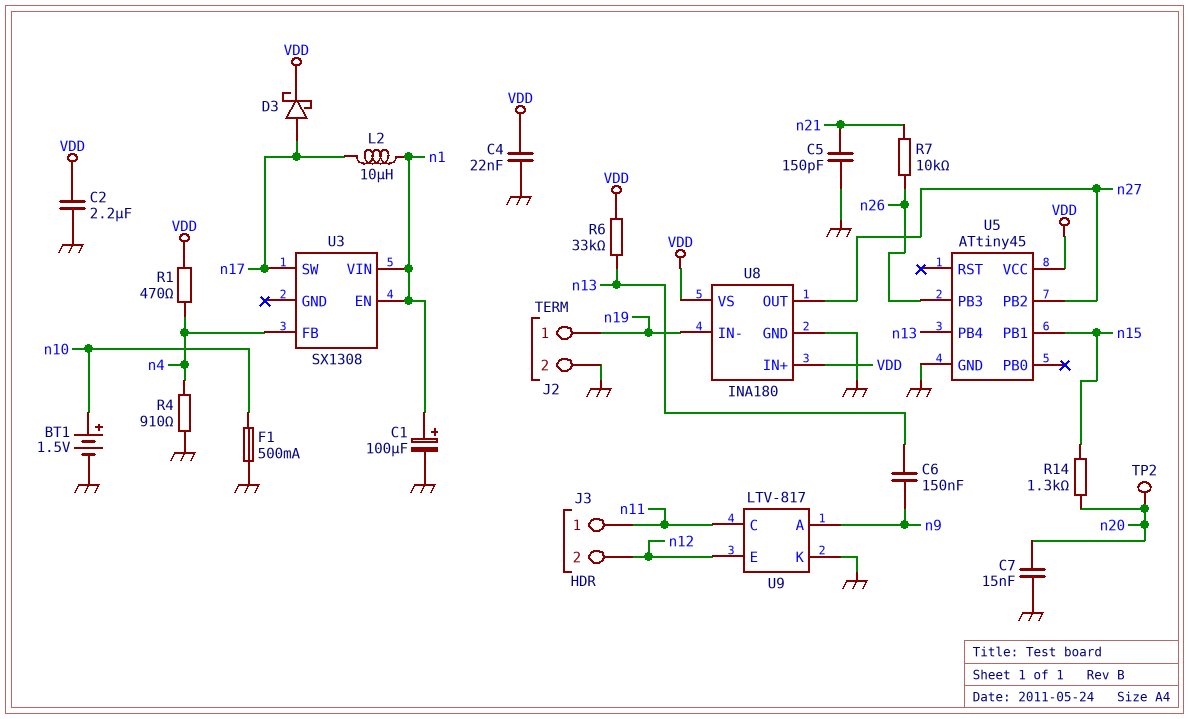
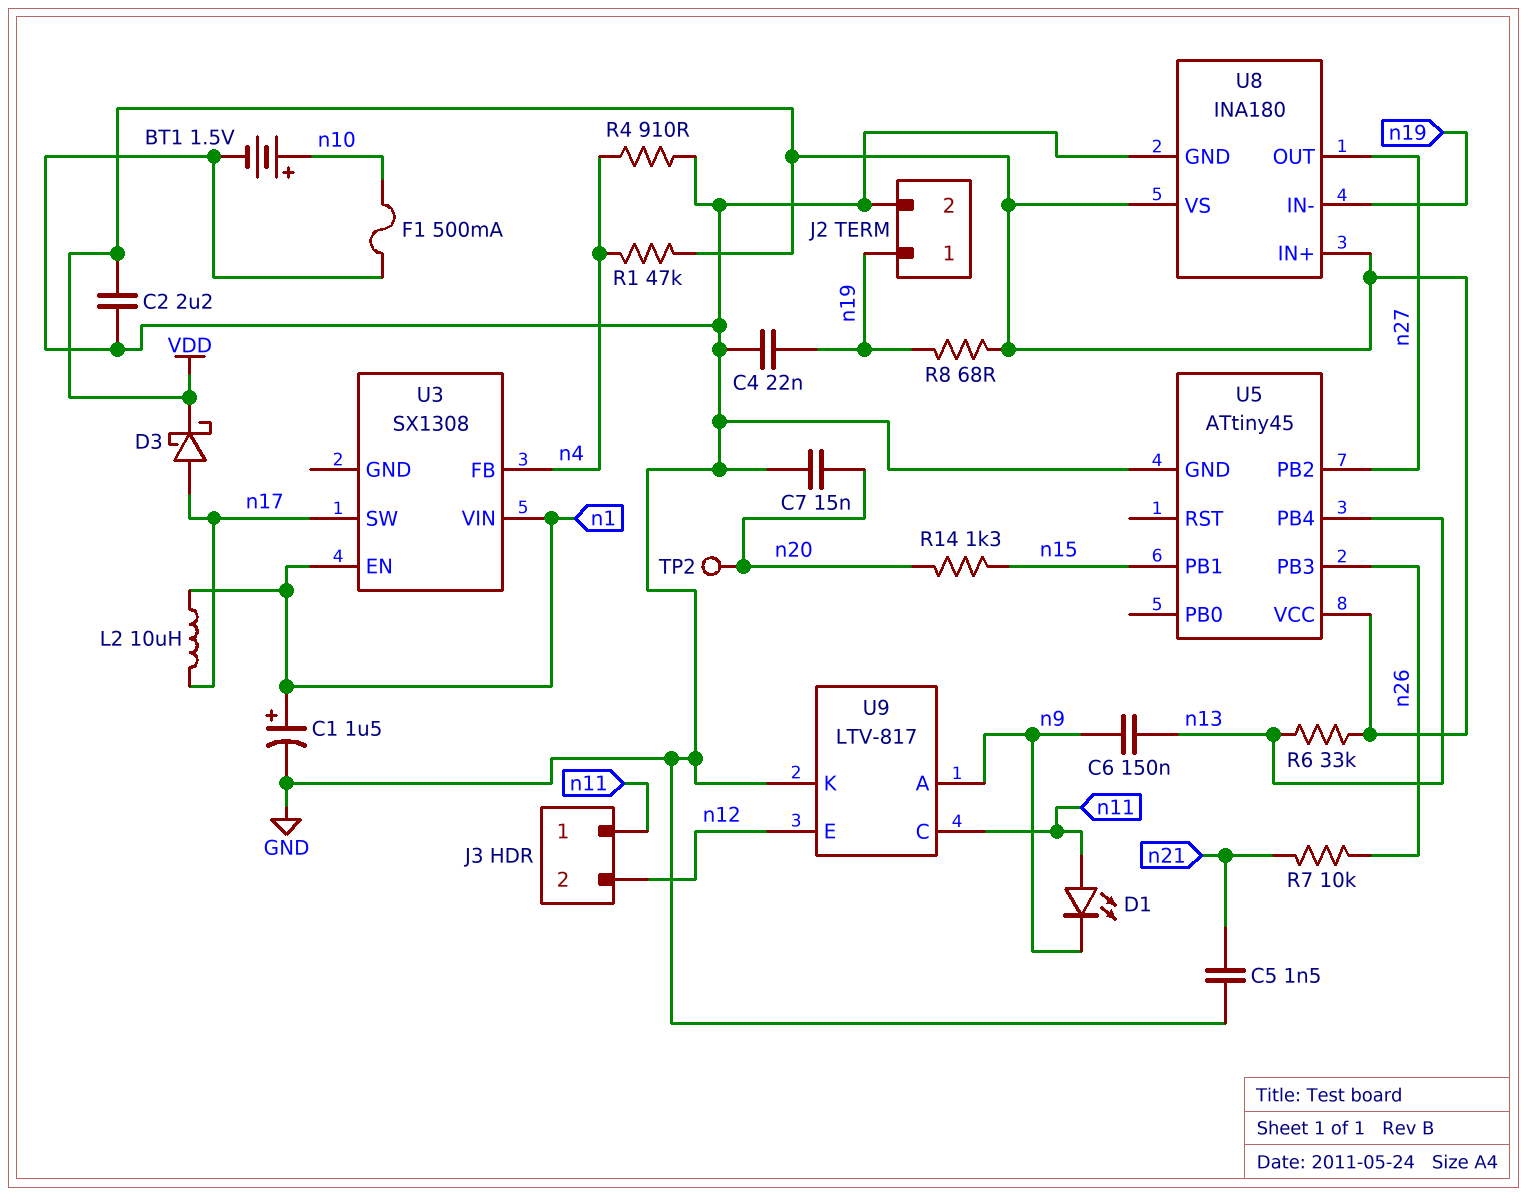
C1: 100uF (plus n1, minus GND) -> 1.5uF (plus n1, minus GND)
C4: 22nF (GND, VDD) -> 22nF (GND, n19)
C5: 150pF (GND, n21) -> 1.5nF (GND, n21)
D1: none -> LED (A n11, K n9)
R1: 470 (VDD, n4) -> 47k (VDD, n4)
R8: none -> 68 (VDD, n19)

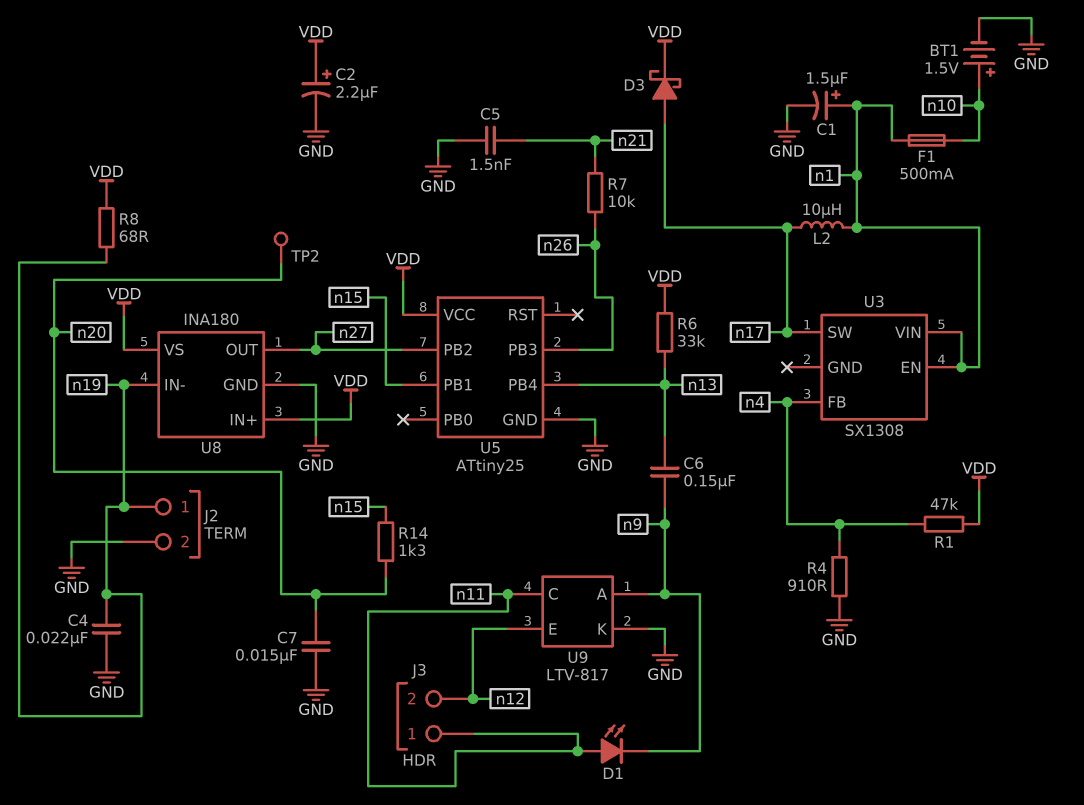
C2: 2.2uF (GND, VDD) -> 2.2uF (plus VDD, minus GND)
F1: 500mA (GND, n10) -> 500mA (n1, n10)
U5: ATtiny45 -> ATtiny25

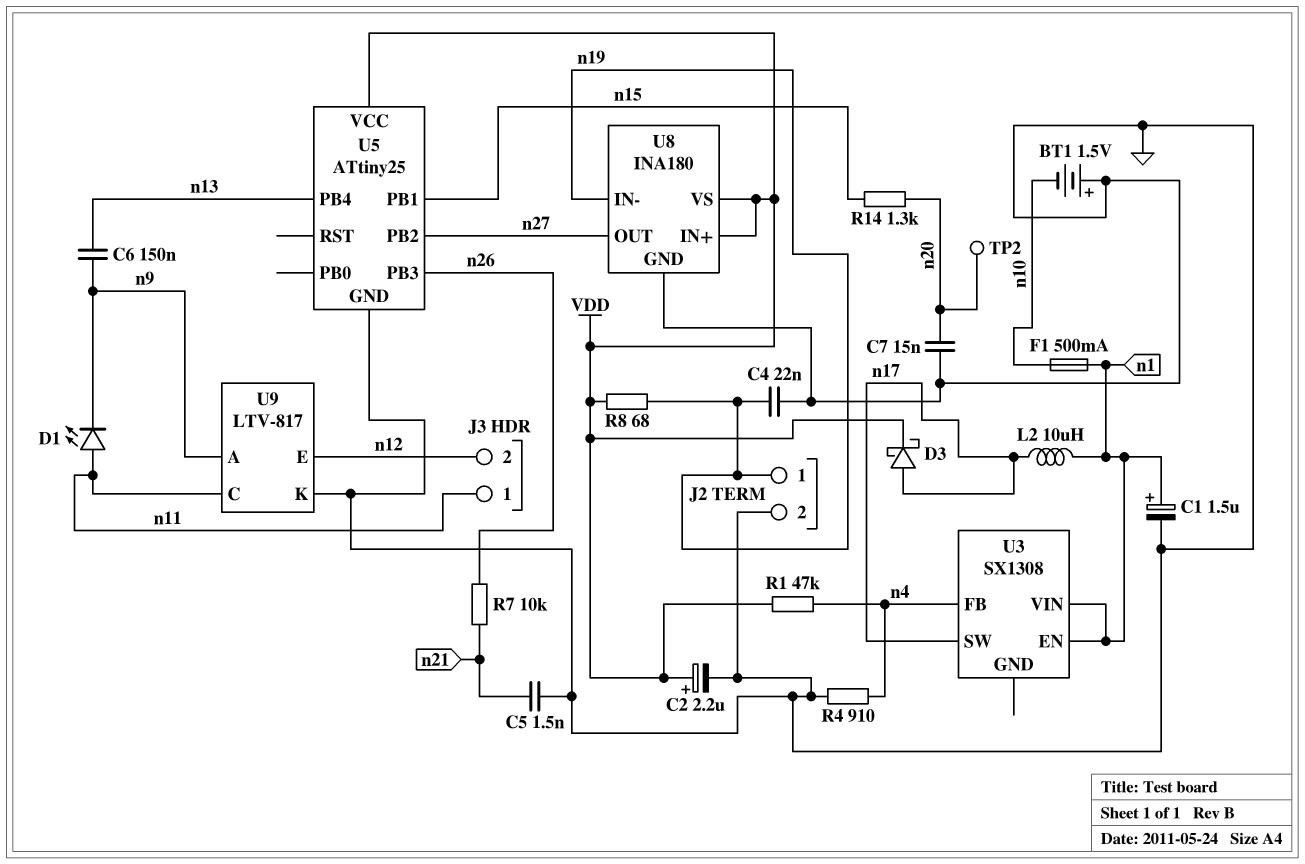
BT1: 1.5V (plus n10, minus GND) -> 1.5V (plus GND, minus n10)
R6: 33k (VDD, n13) -> none

